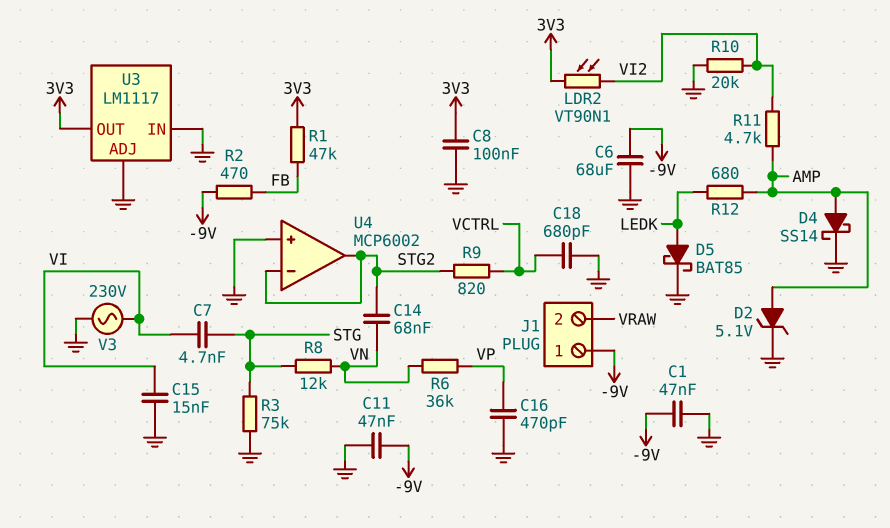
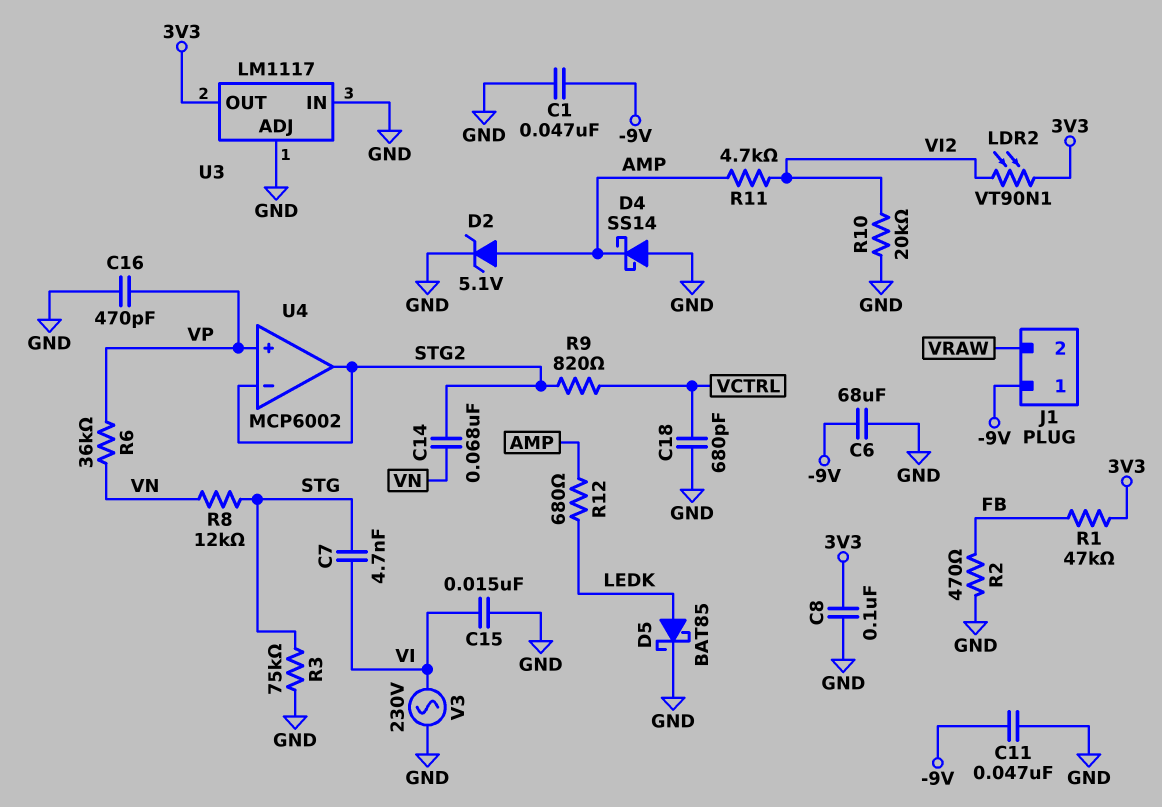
D4: schottky SS14 (A AMP, K GND) -> schottky SS14 (A GND, K AMP)
R2: 470 (-9V, FB) -> 470 (FB, GND)
U4 pin in+: GND -> VP

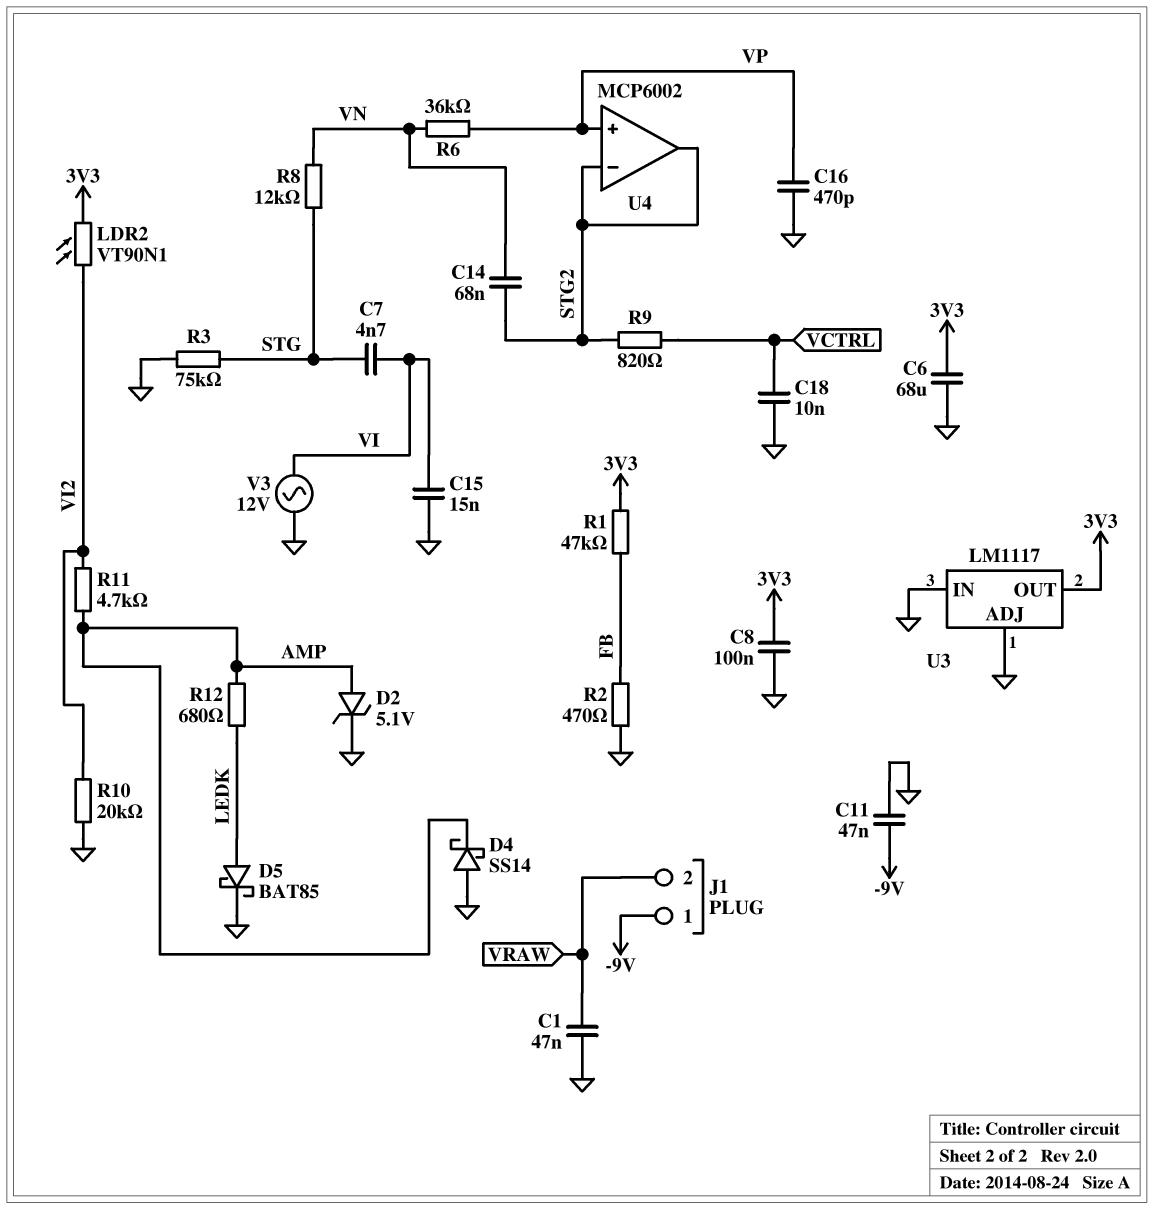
C1: 47nF (-9V, GND) -> 47nF (GND, VRAW)
C6: 68uF (-9V, GND) -> 68uF (3V3, GND)
C18: 680pF (GND, VCTRL) -> 10nF (GND, VCTRL)
V3: AC 230V (GND, VI) -> AC 12V (GND, VI)

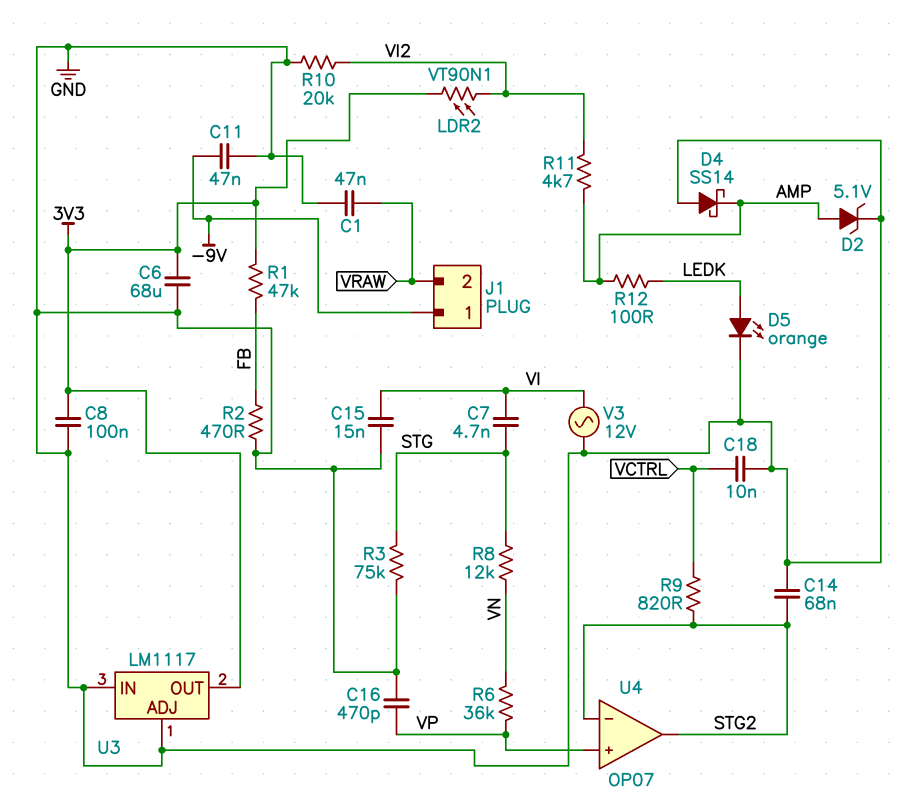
C14: 68nF (STG2, VN) -> 68nF (GND, STG2)
D5: schottky BAT85 (A LEDK, K GND) -> LED orange (A LEDK, K GND)
R12: 680 (AMP, LEDK) -> 100 (AMP, LEDK)
U4: MCP6002 -> OP07

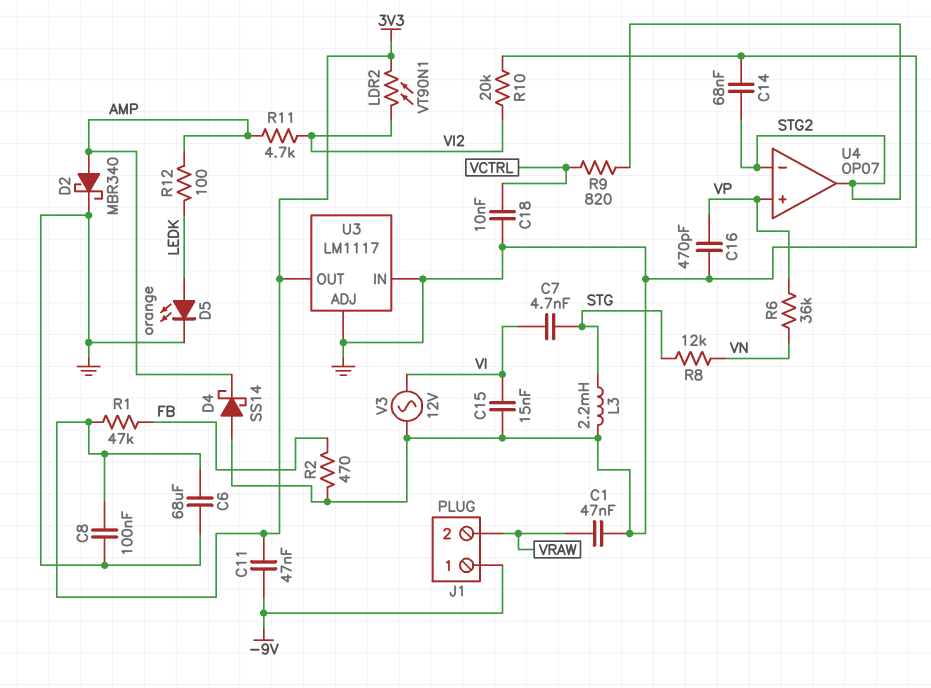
C11: 47nF (-9V, GND) -> 47nF (-9V, 3V3)
D2: zener 5.1V (A AMP, K GND) -> schottky MBR340 (A AMP, K GND)
L3: none -> 2.2mH (GND, STG)
R3: 75k (GND, STG) -> none

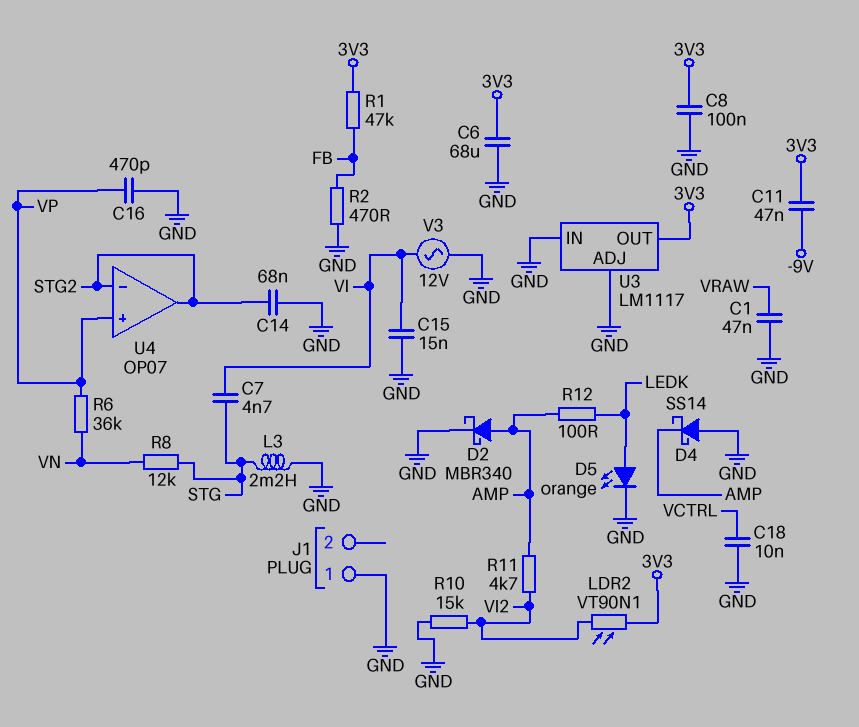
J1 pin 1: -9V -> GND
J1 pin 2: VRAW -> none
R9: 820 (STG2, VCTRL) -> none
R10: 20k (GND, VI2) -> 15k (GND, VI2)

